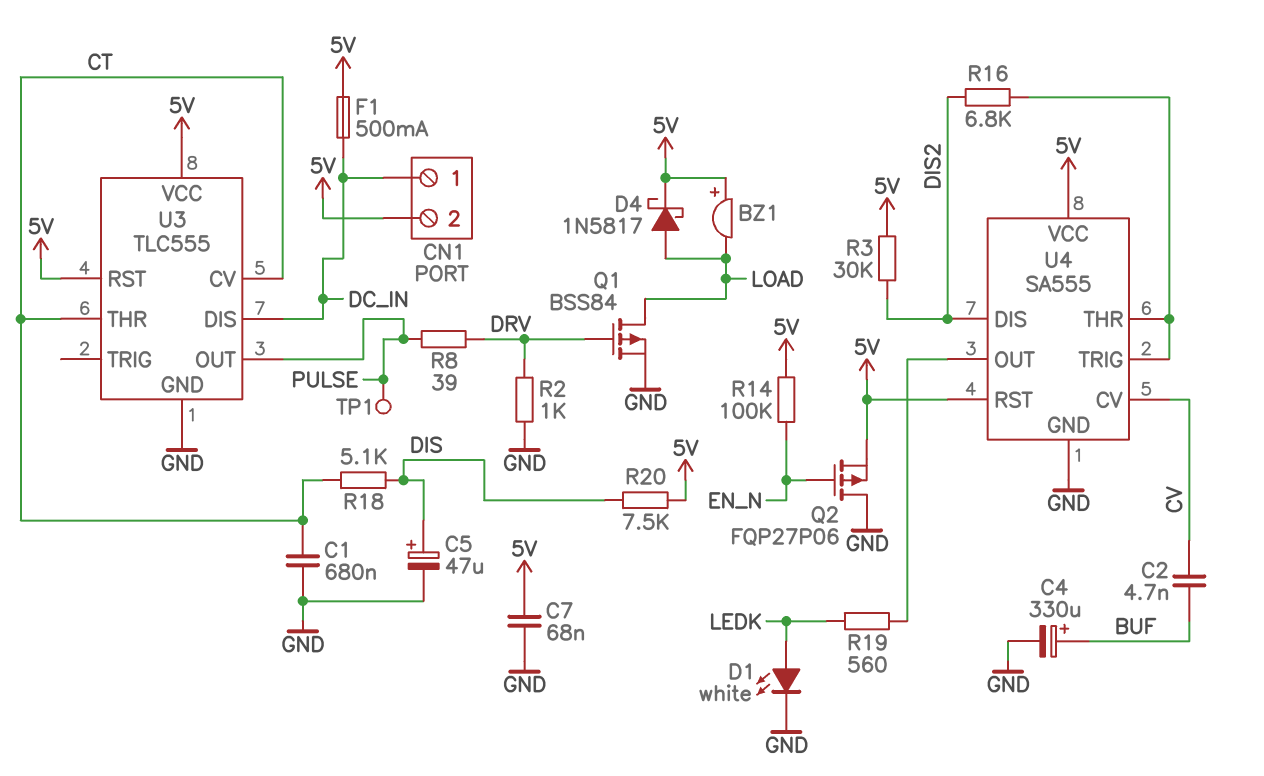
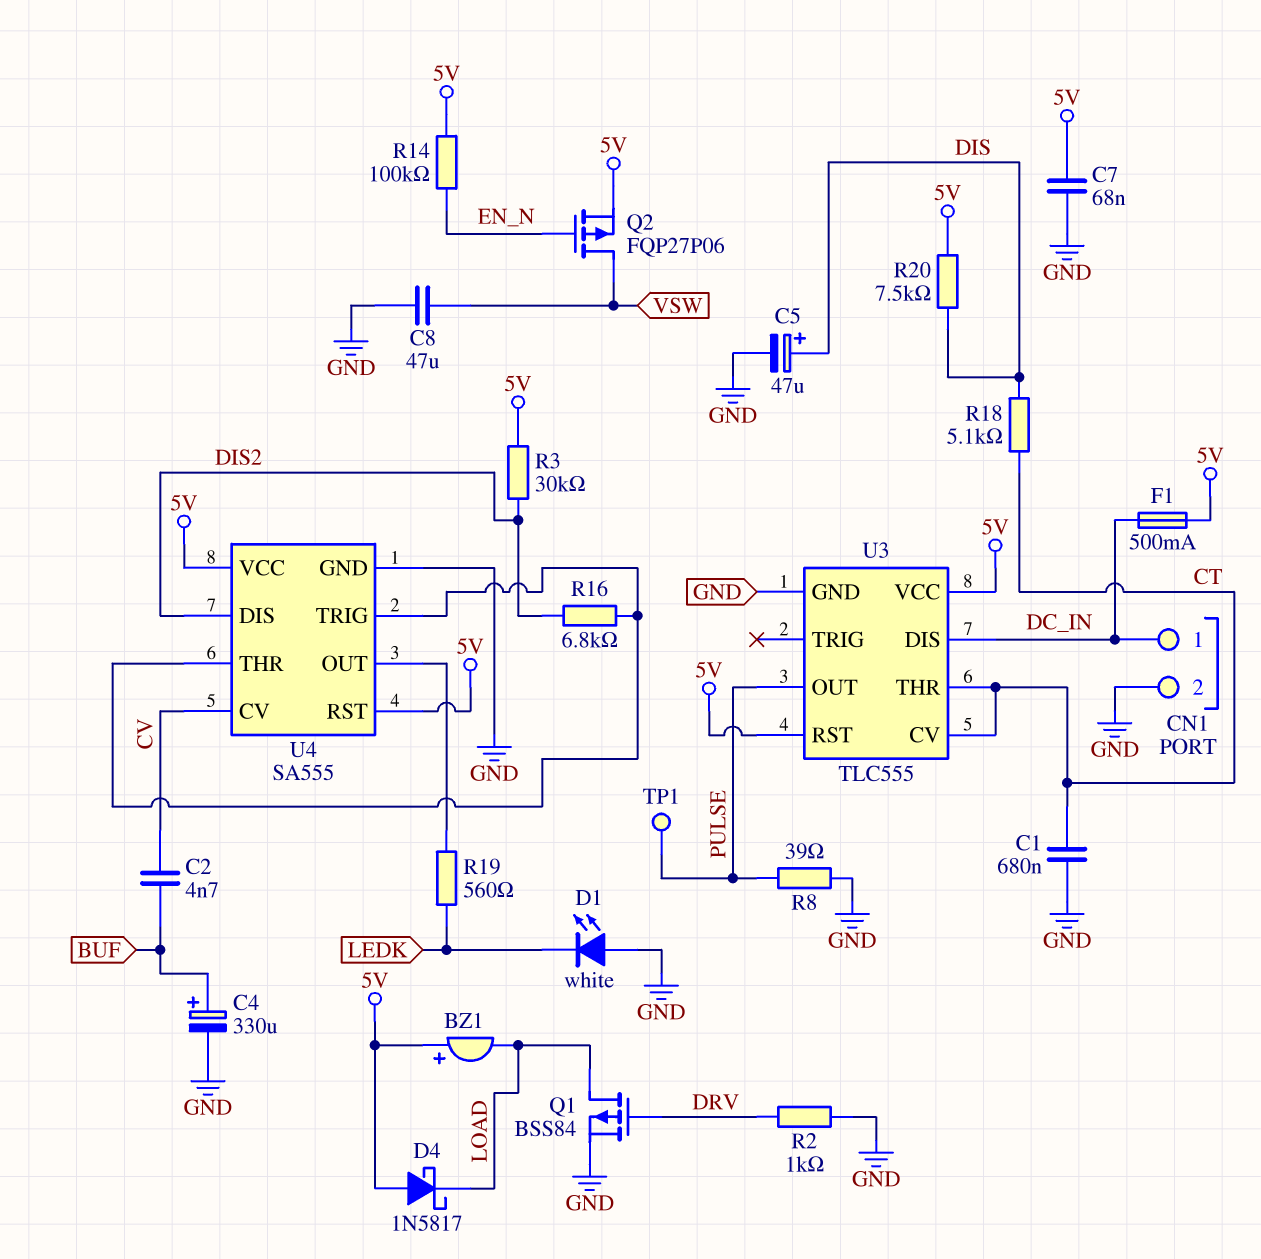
C8: none -> 47uF (GND, VSW)
CN1 pin 2: 5V -> GND
D1: LED white (A LEDK, K GND) -> LED white (A GND, K LEDK)
D4: schottky 1N5817 (A LOAD, K 5V) -> schottky 1N5817 (A 5V, K LOAD)
Q2: PMOS FQP27P06 (G EN_N, D GND, S 5V) -> PMOS FQP27P06 (G EN_N, D VSW, S 5V)
R8: 39 (DRV, PULSE) -> 39 (GND, PULSE)

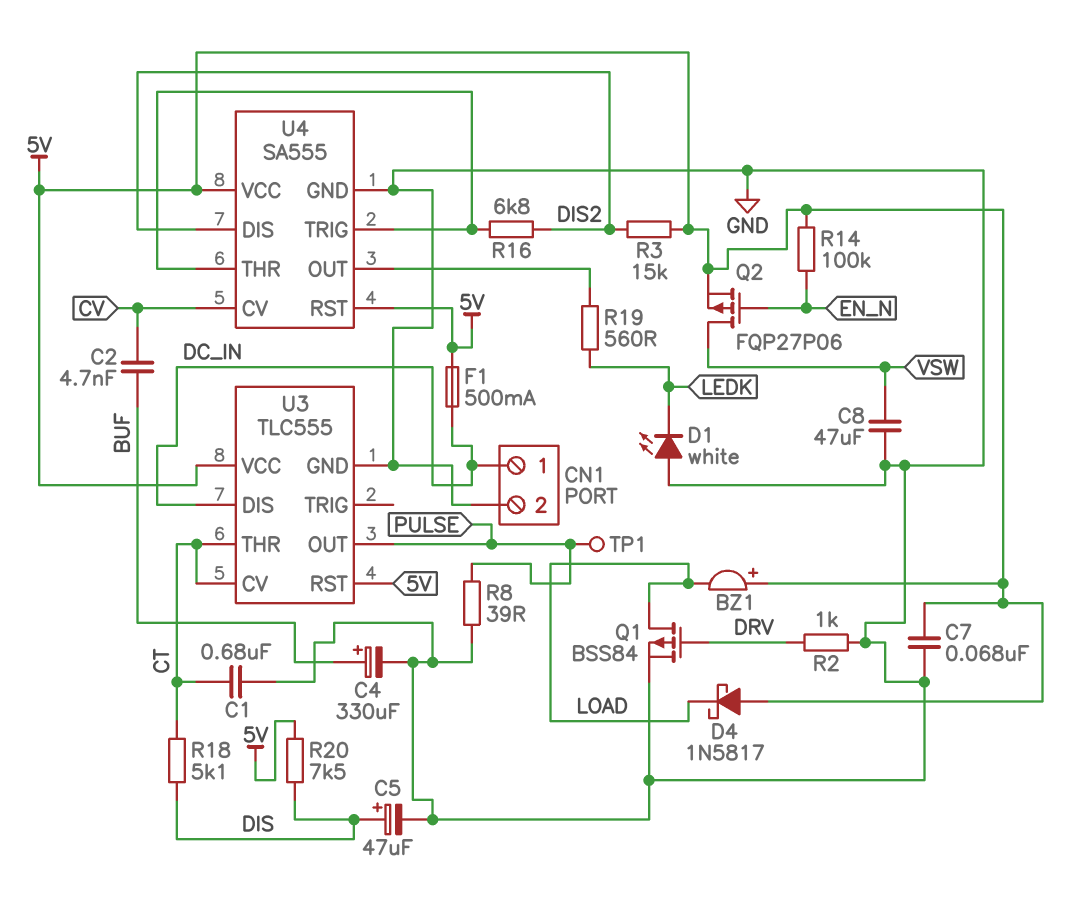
R3: 30k (5V, DIS2) -> 15k (5V, DIS2)

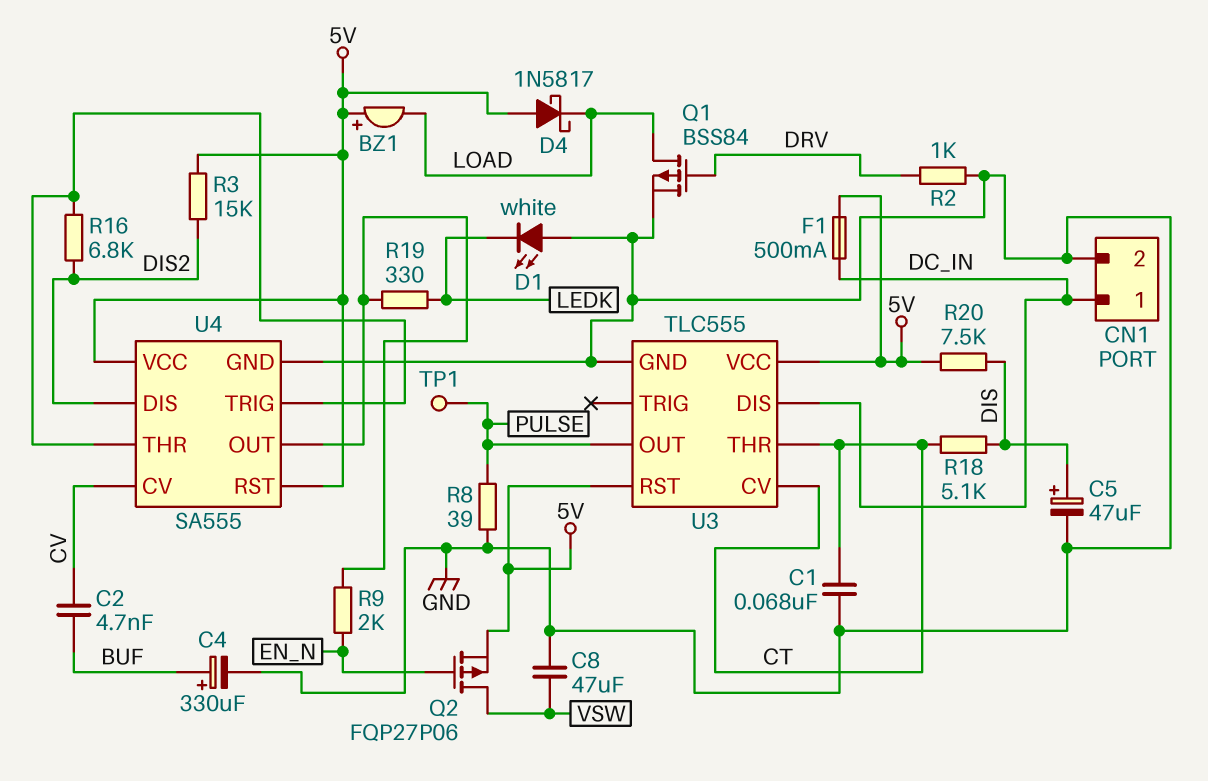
C1: 680nF (CT, GND) -> 68nF (CT, GND)
C7: 68nF (5V, GND) -> none
R9: none -> 2k (EN_N, U4/OUT)
R14: 100k (5V, EN_N) -> none
R19: 560 (LEDK, U4/OUT) -> 330 (LEDK, U4/OUT)

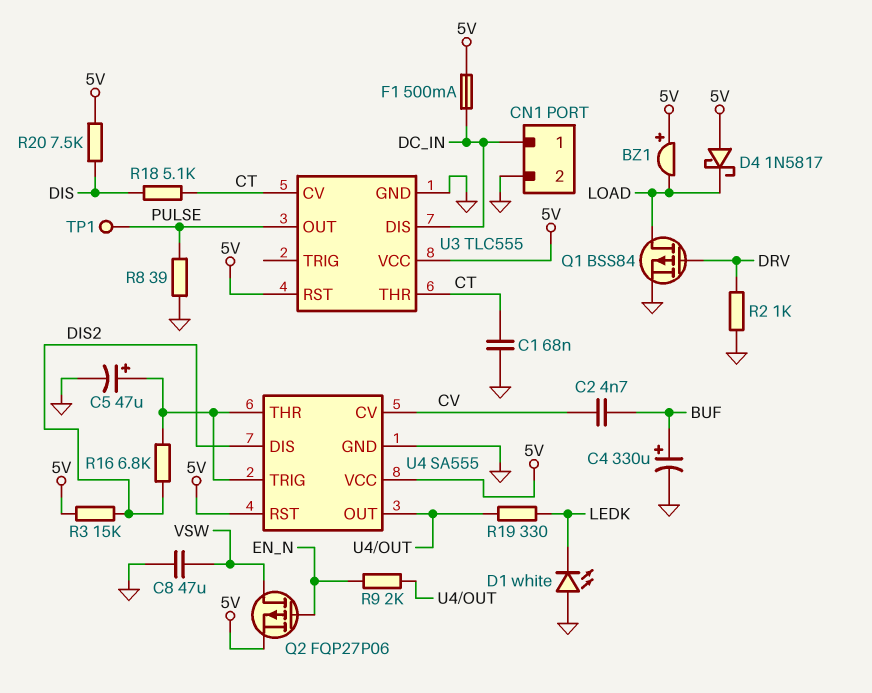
C5: 47uF (plus DIS, minus GND) -> 47uF (plus U4/THR, minus GND)

